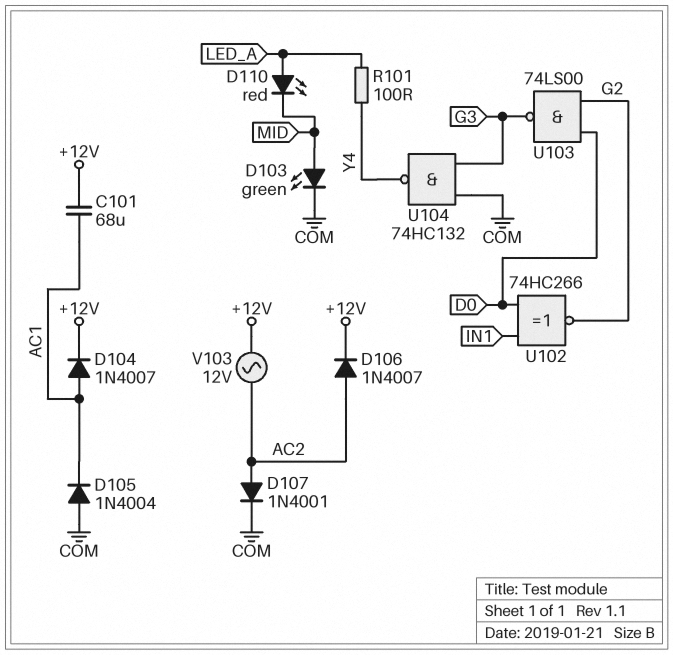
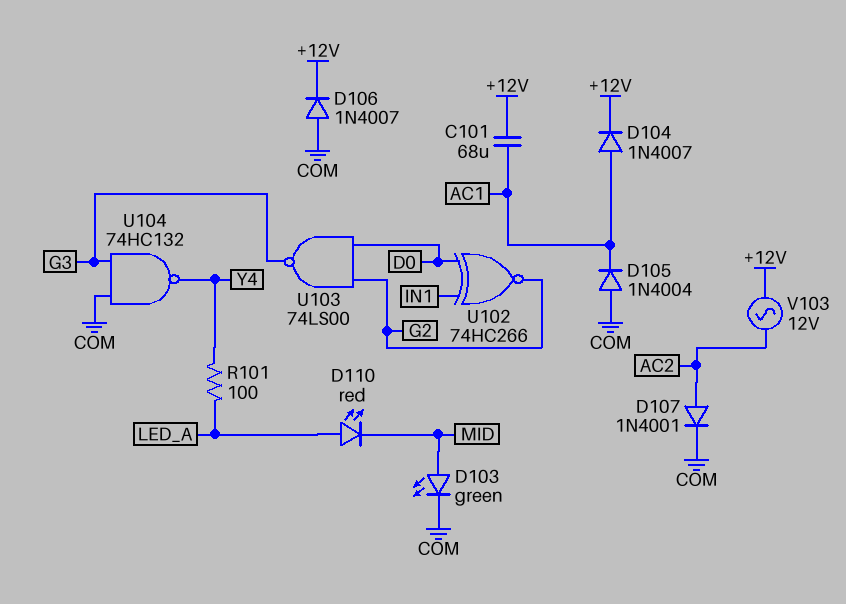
D106: diode 1N4007 (A AC2, K +12V) -> diode 1N4007 (A COM, K +12V)

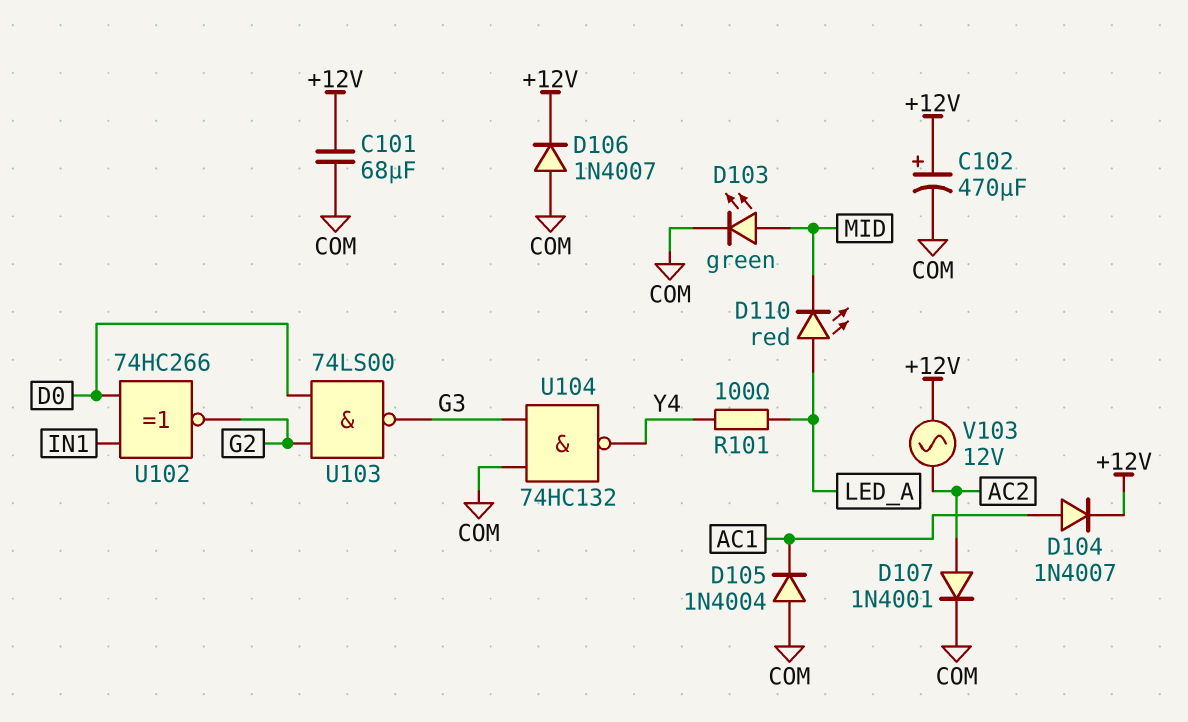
C101: 68uF (+12V, AC1) -> 68uF (+12V, COM)
C102: none -> 470uF (plus +12V, minus COM)

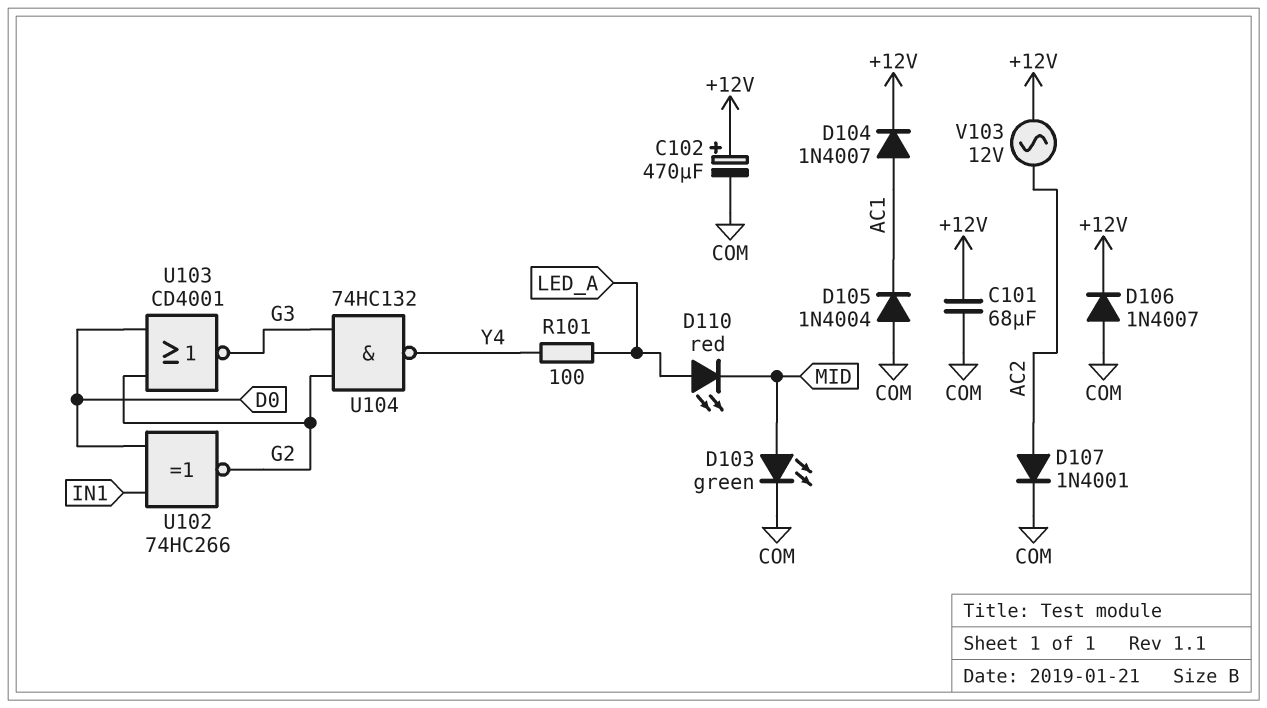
U103: NAND 74LS00 (in D0, in G2, out G3) -> NOR CD4001 (in D0, in G2, out G3)
U104: NAND 74HC132 (in COM, in G3, out Y4) -> NAND 74HC132 (in G2, in G3, out Y4)

